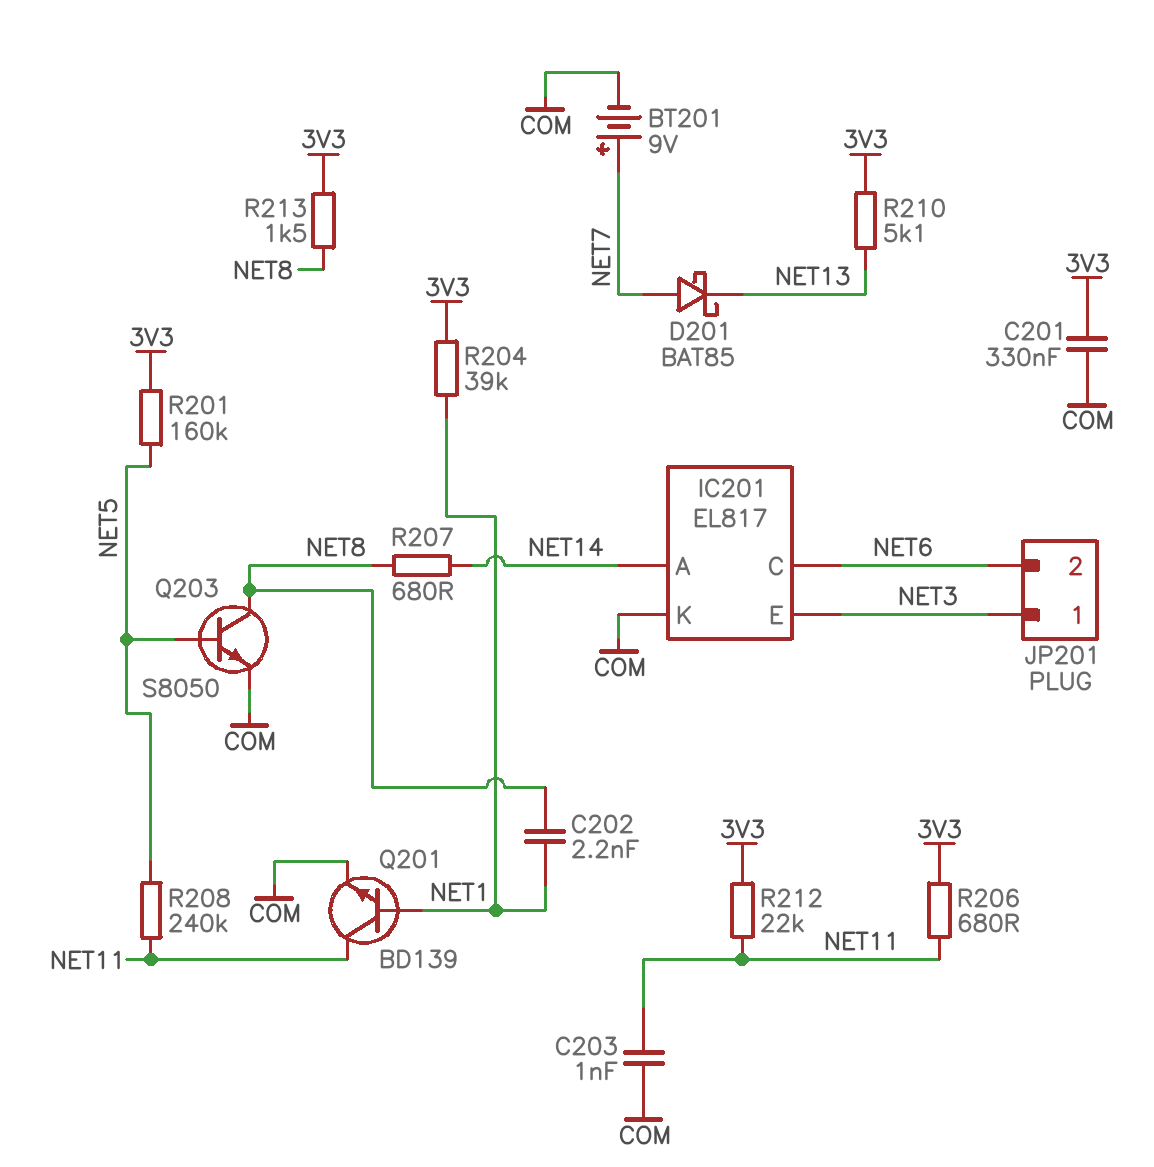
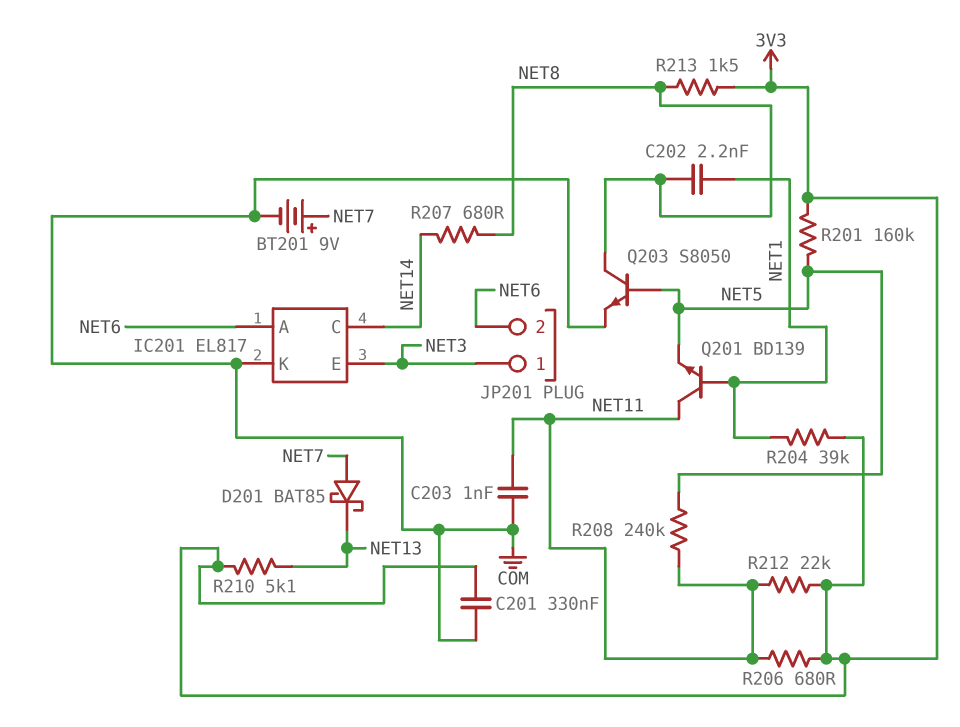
IC201 pin A: NET14 -> NET6
IC201 pin C: NET6 -> NET14
Q201: NPN BD139 (B NET1, C NET11, E COM) -> NPN BD139 (B NET1, C NET11, E NET5)

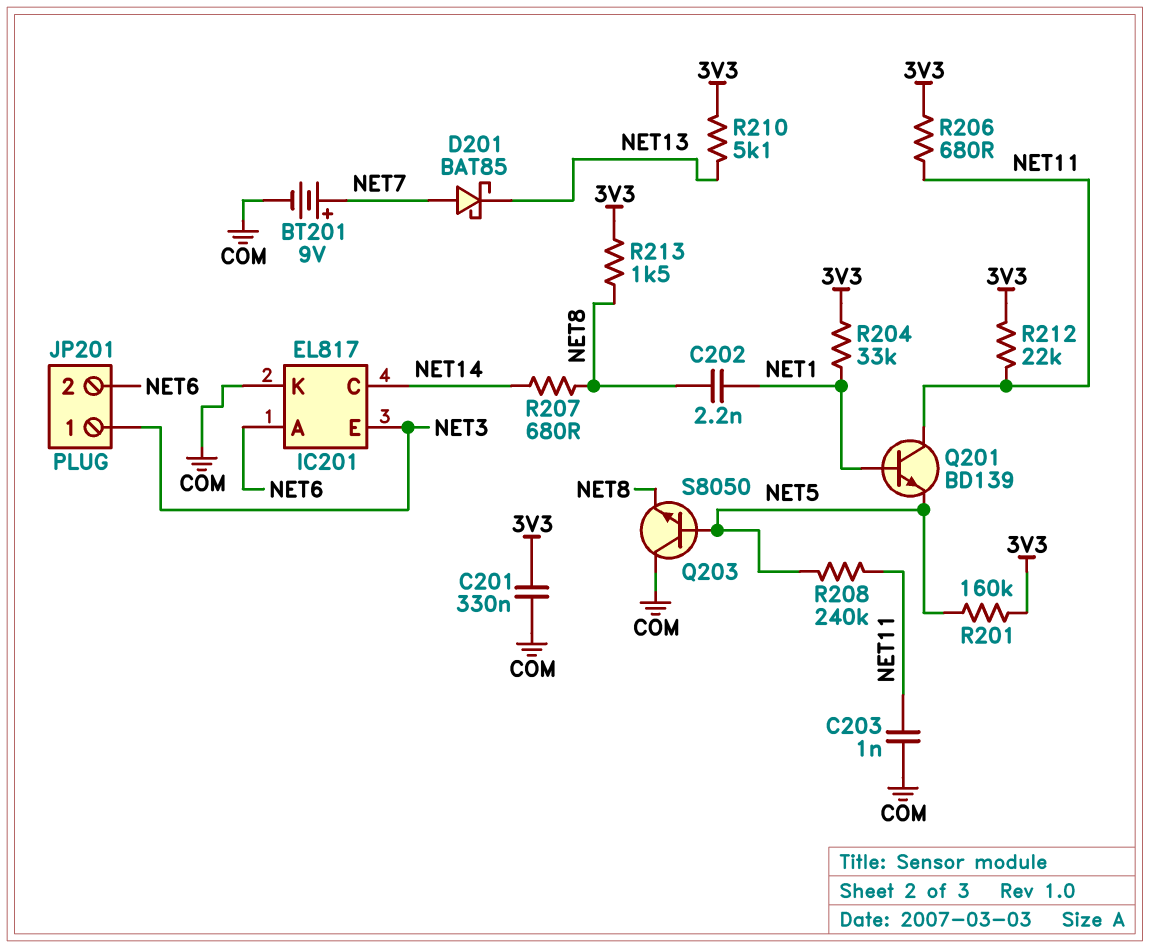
Q203: NPN S8050 (B NET5, C NET8, E COM) -> NPN S8050 (B NET5, C COM, E NET8)
R204: 39k (3V3, NET1) -> 33k (3V3, NET1)

